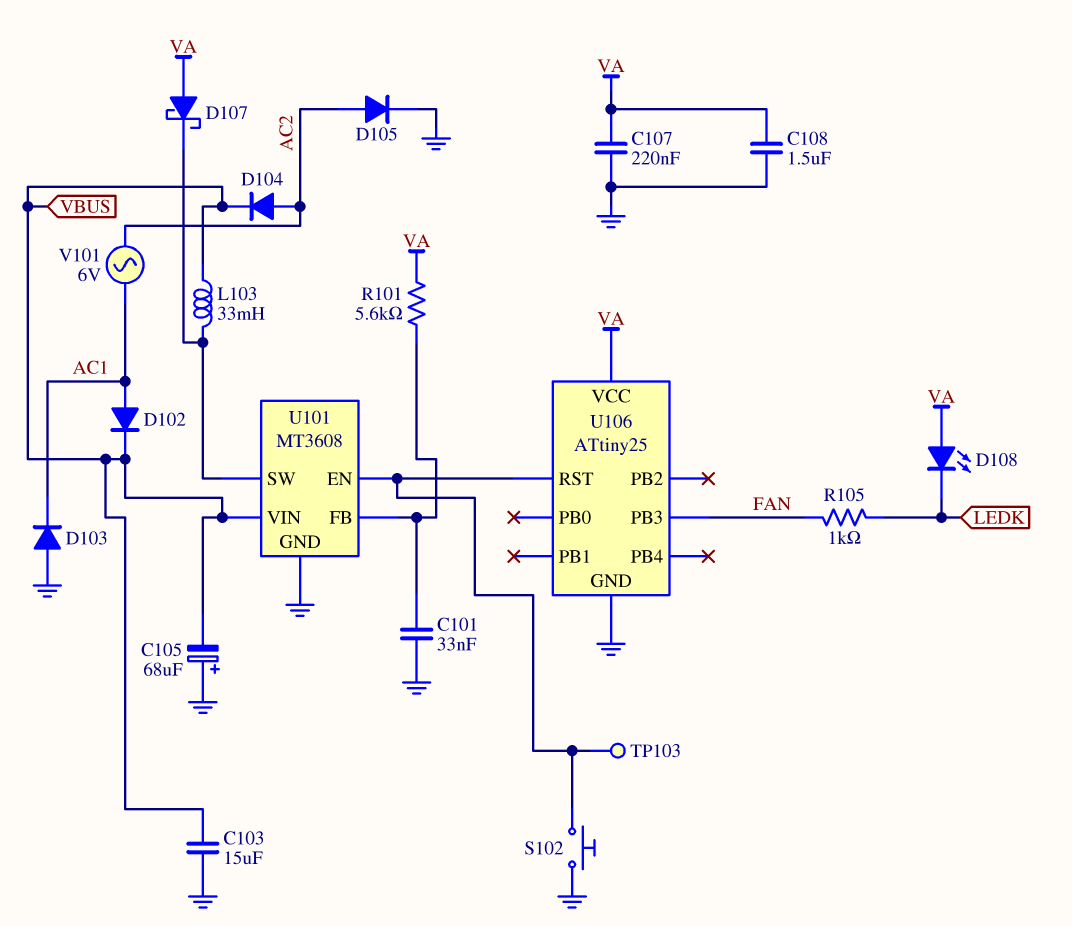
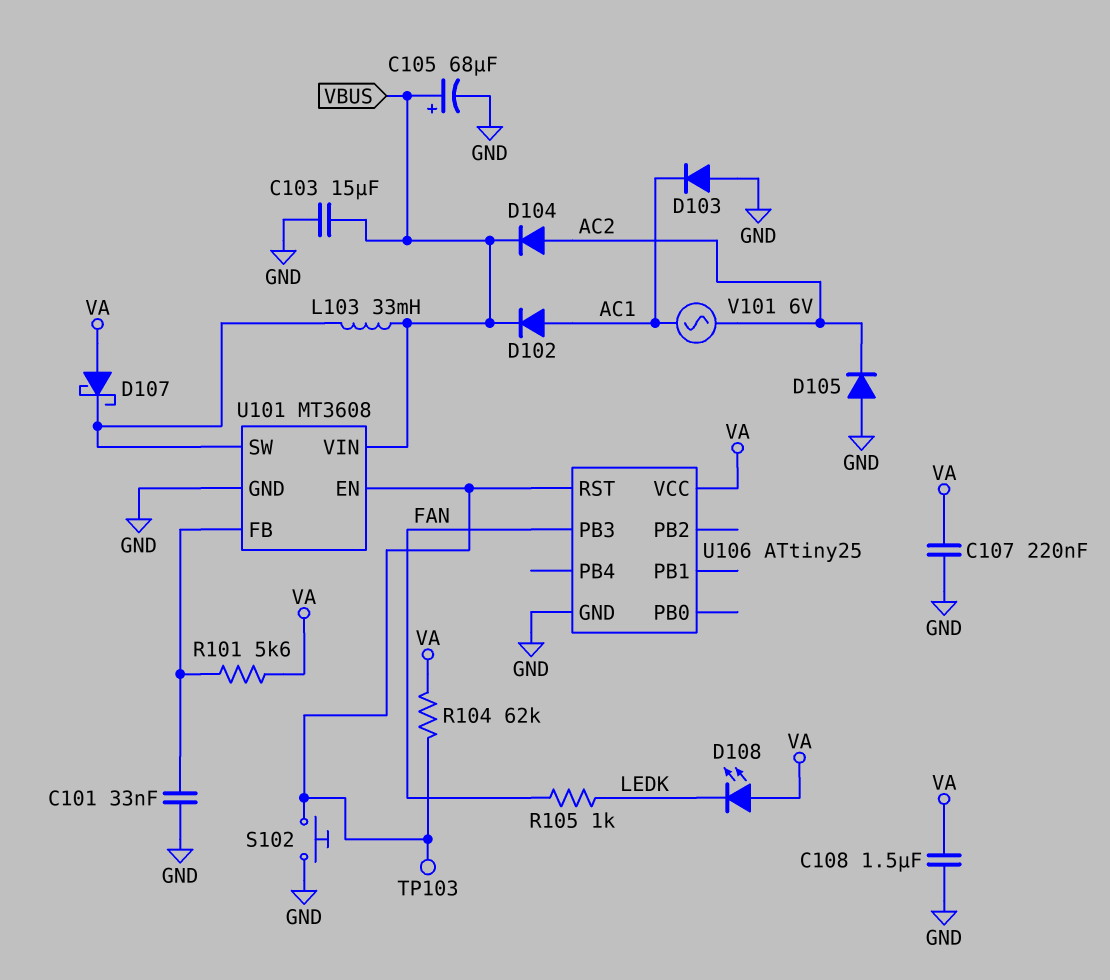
C105: 68uF (plus GND, minus VBUS) -> 68uF (plus VBUS, minus GND)
D105: diode (A AC2, K GND) -> diode (A GND, K AC2)
R104: none -> 62k (U101/EN, VA)

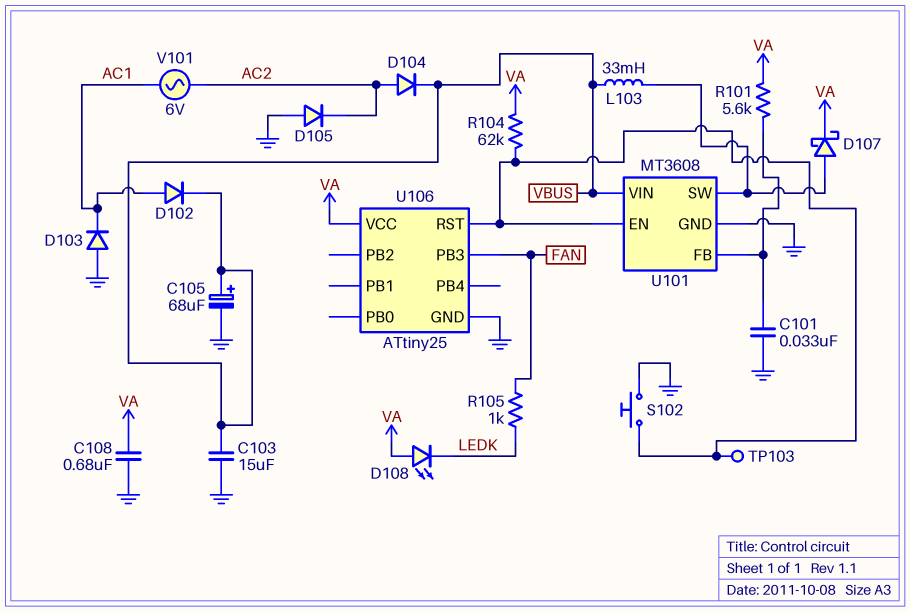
C107: 220nF (GND, VA) -> none
C108: 1.5uF (GND, VA) -> 680nF (GND, VA)
D107: schottky (A VA, K U101/SW) -> schottky (A U101/SW, K VA)

